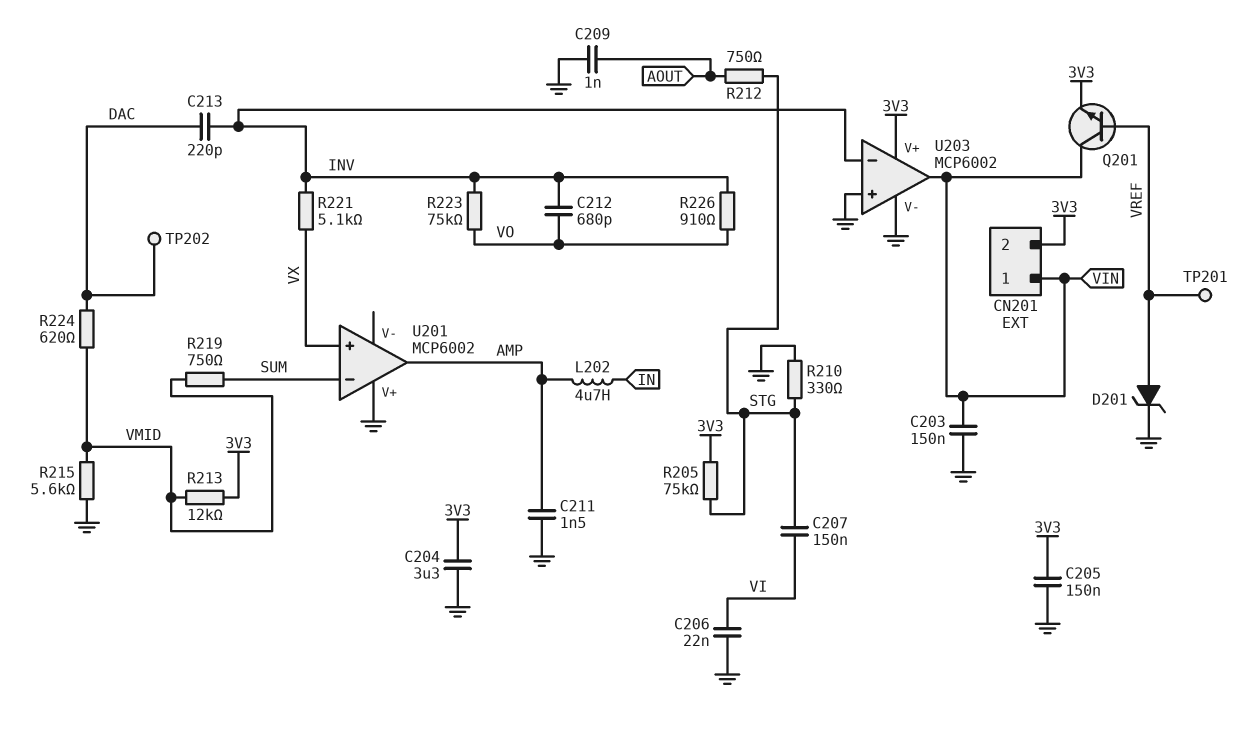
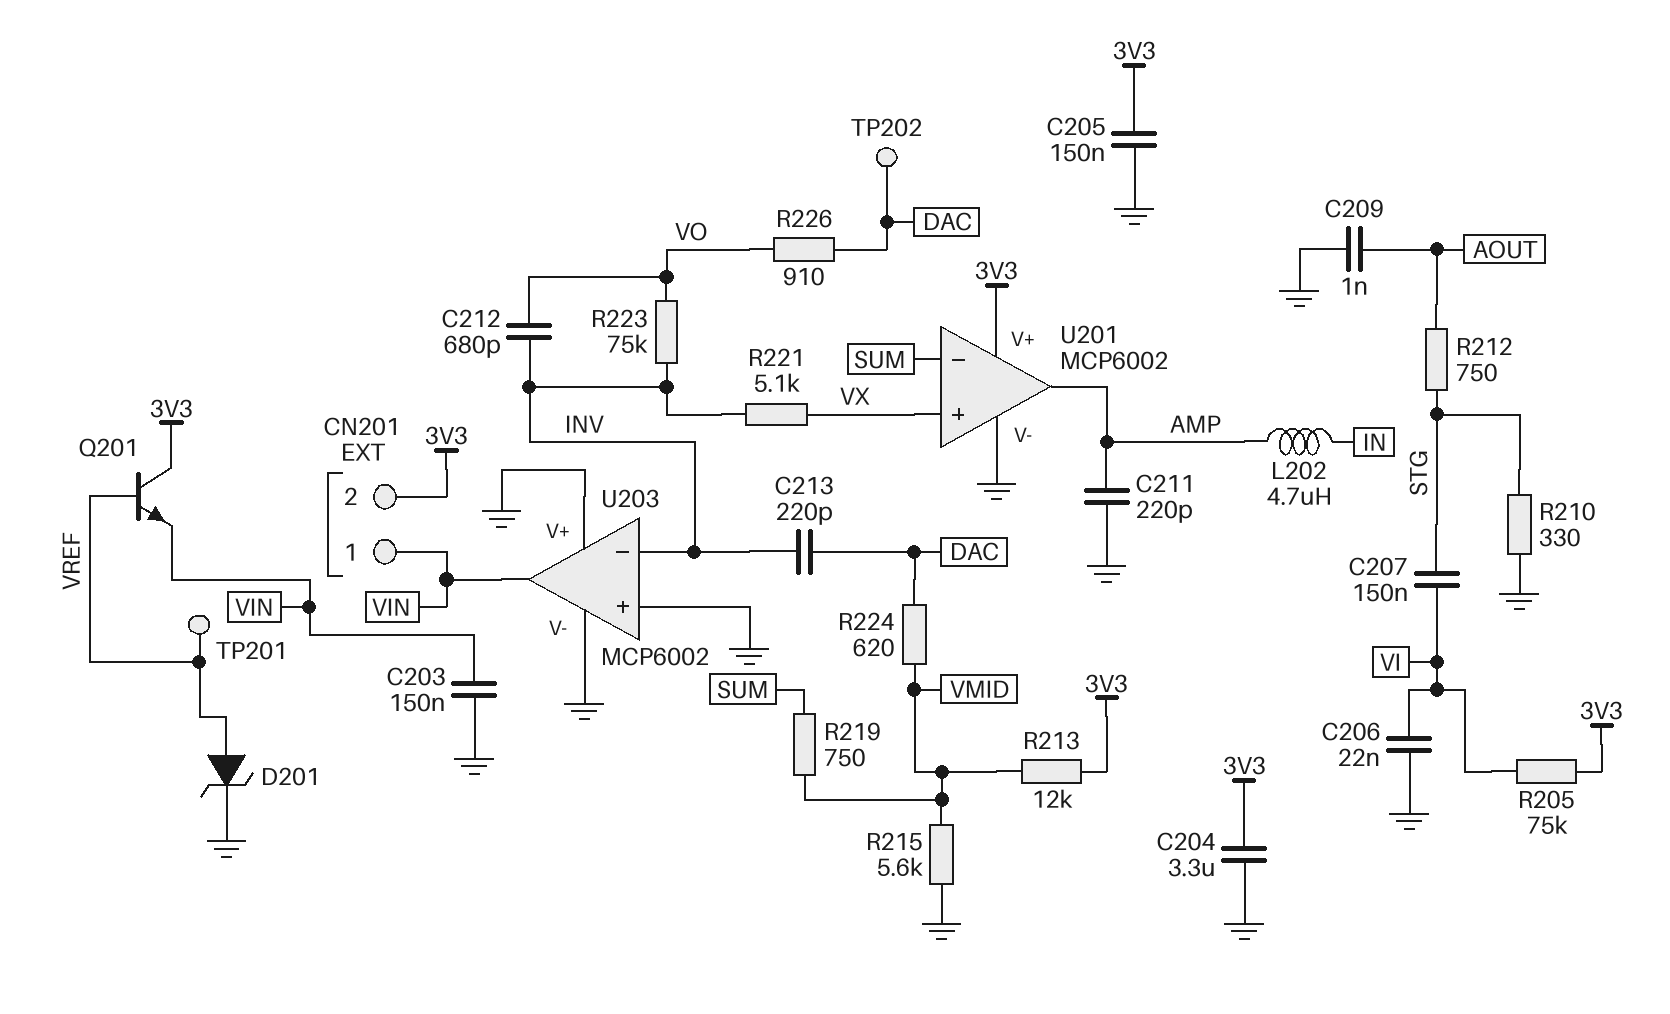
C211: 1.5nF (AMP, GND) -> 220pF (AMP, GND)
Q201: NPN (B VREF, C VIN, E 3V3) -> NPN (B VREF, C 3V3, E VIN)
R205: 75k (3V3, STG) -> 75k (3V3, VI)
R226: 910 (INV, VO) -> 910 (DAC, VO)
U201 pin V+: GND -> 3V3
U201 pin V-: none -> GND
U203 pin V+: 3V3 -> GND

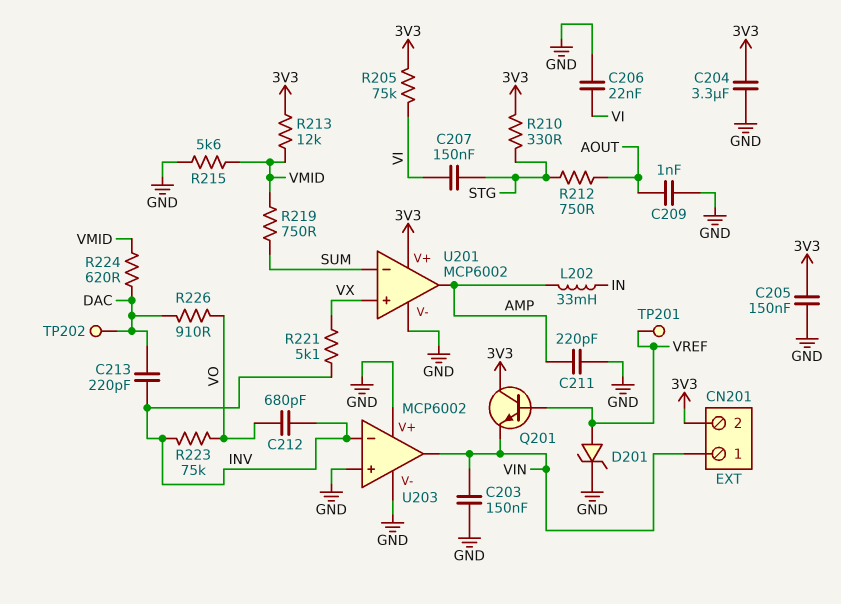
L202: 4.7uH (AMP, IN) -> 33mH (AMP, IN)
R210: 330 (GND, STG) -> 330 (3V3, STG)

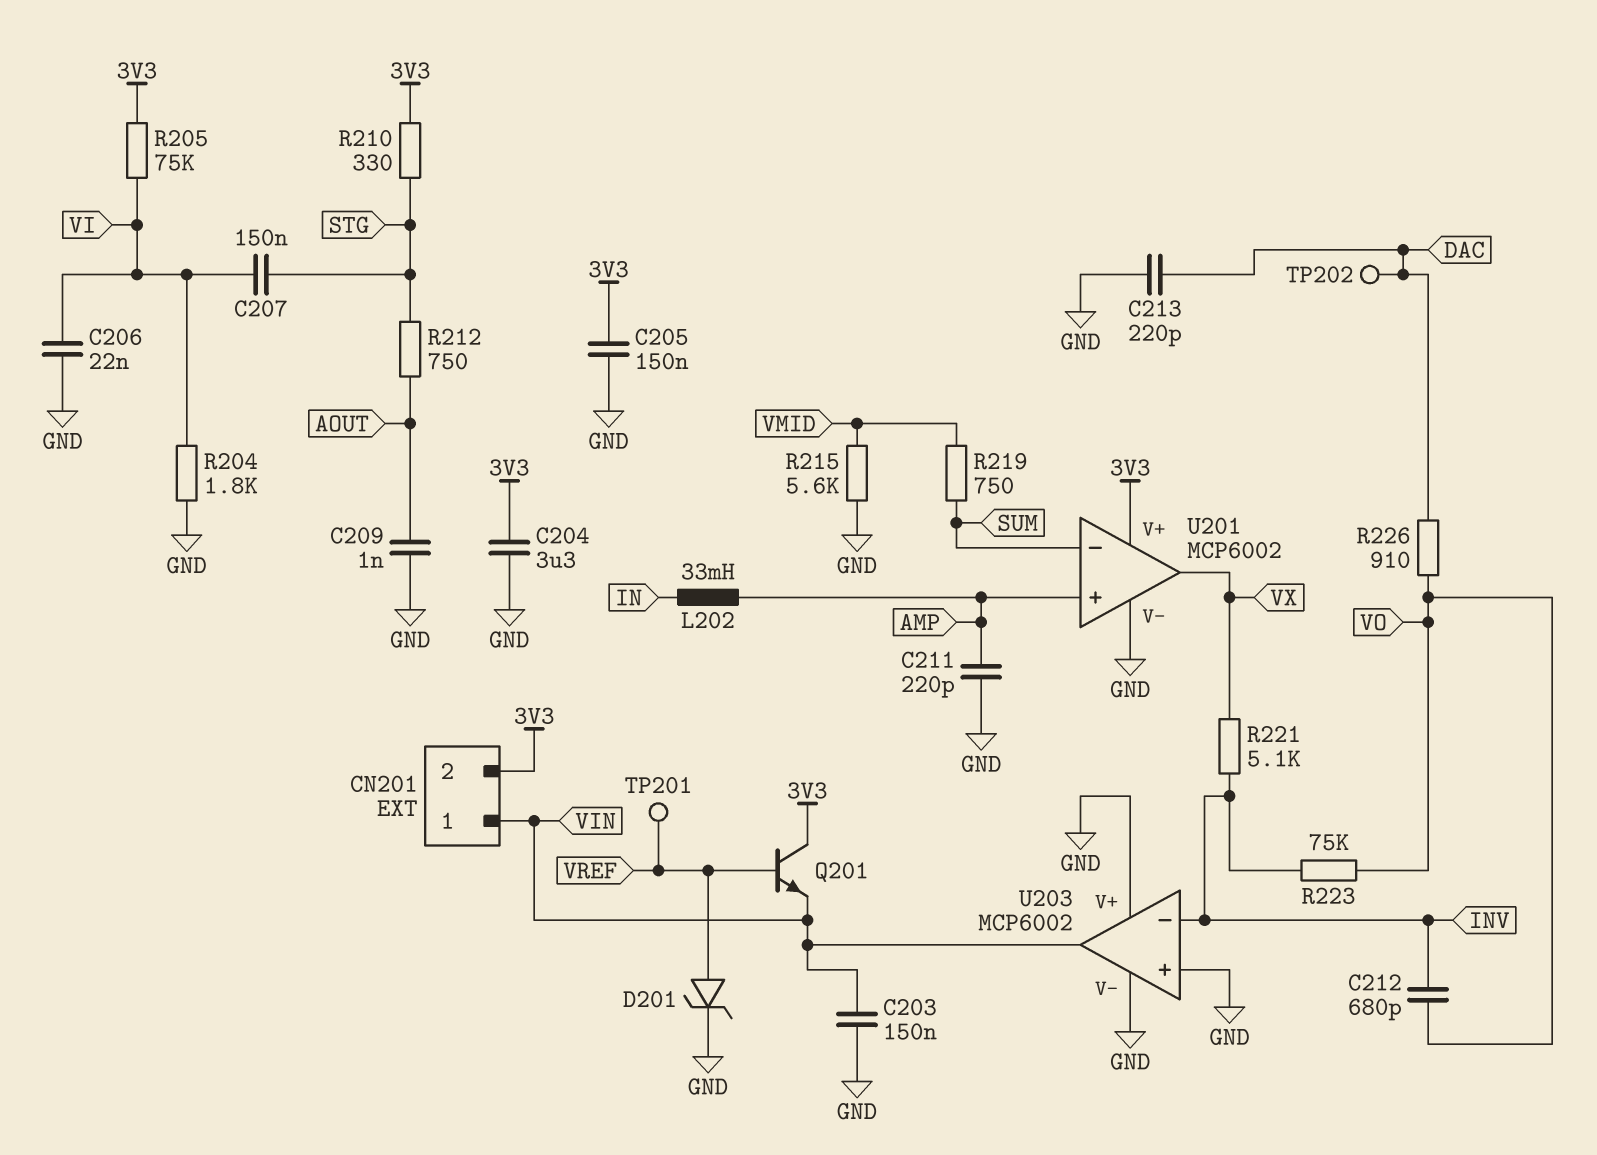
C213: 220pF (DAC, INV) -> 220pF (DAC, GND)
R204: none -> 1.8k (GND, VI)
R213: 12k (3V3, VMID) -> none
R224: 620 (DAC, VMID) -> none
U201 pin in+: VX -> AMP
U201 pin out: AMP -> VX

